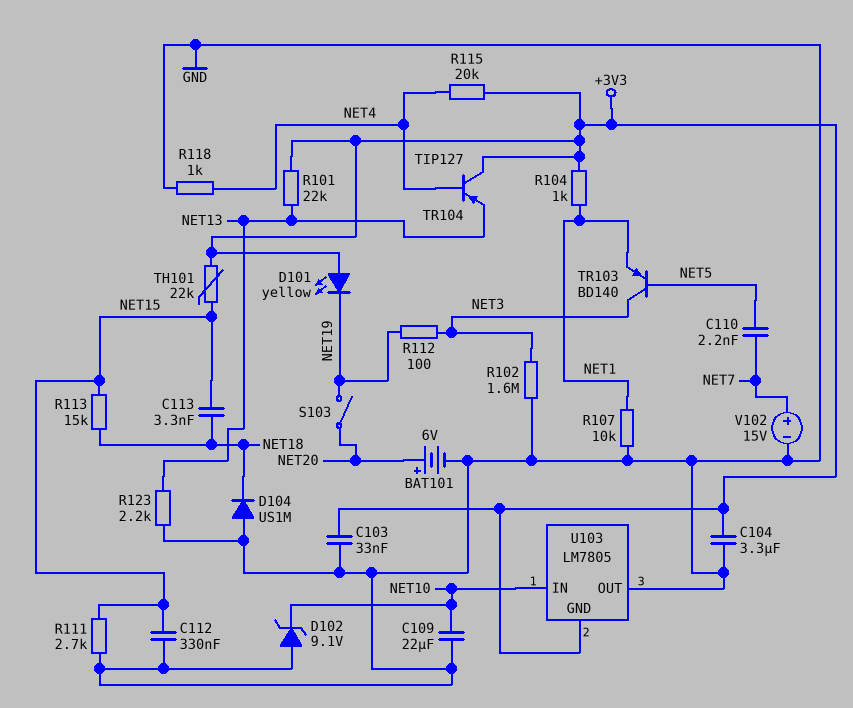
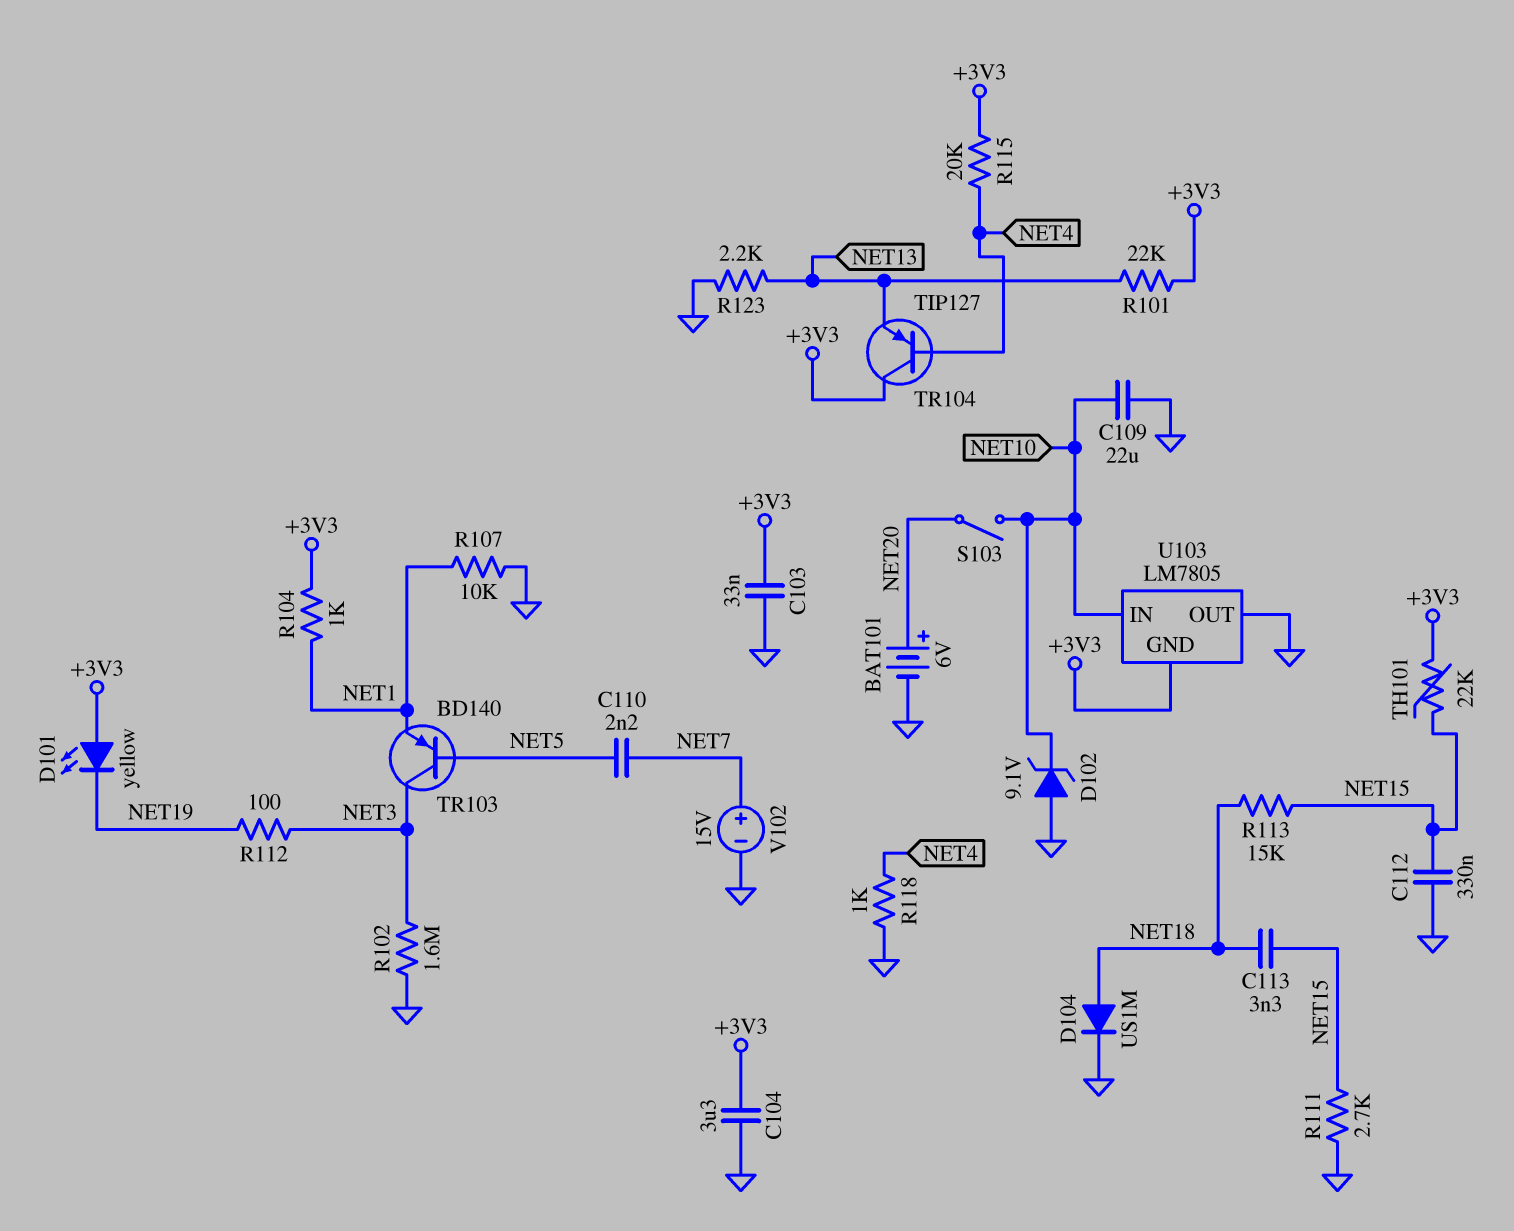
D104: diode US1M (A GND, K NET18) -> diode US1M (A NET18, K GND)
S103: switch (NET19, NET20) -> switch (NET10, NET20)

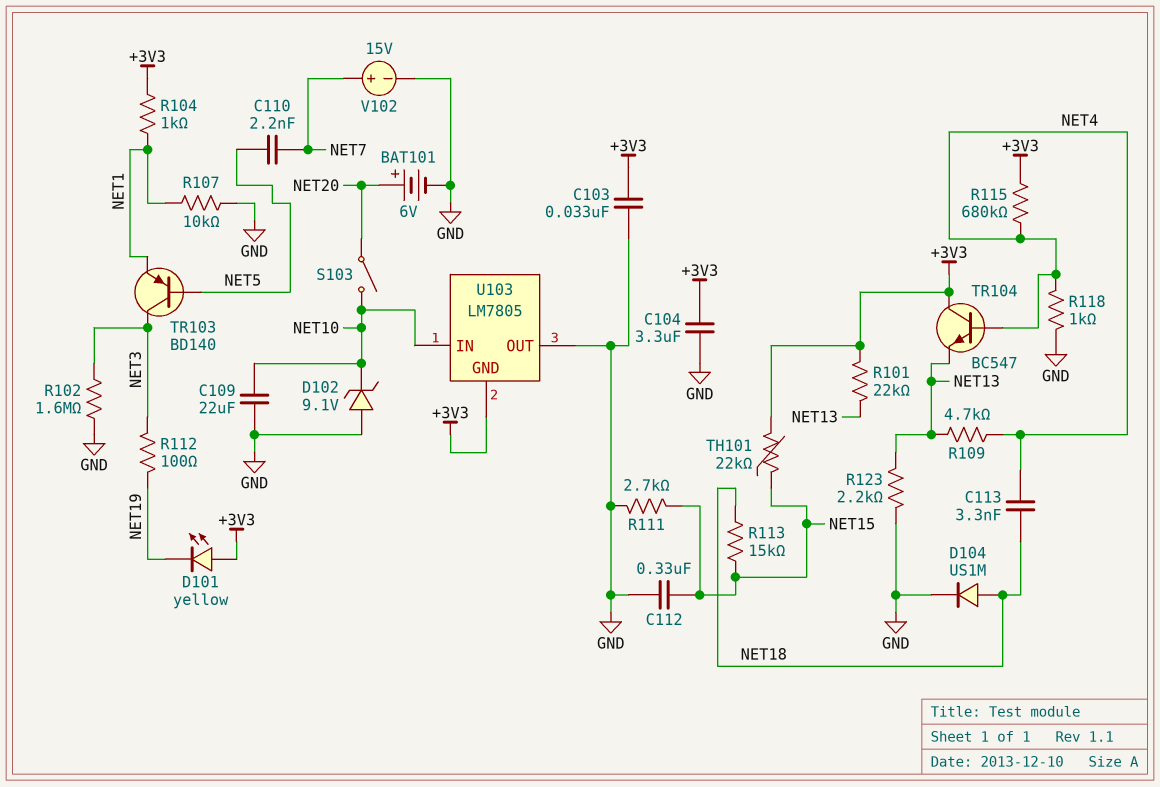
C113: 3.3nF (NET15, NET18) -> 3.3nF (NET4, NET18)
R109: none -> 4.7k (NET4, NET13)
R115: 20k (+3V3, NET4) -> 680k (+3V3, NET4)
TR104: PNP TIP127 (B NET4, C +3V3, E NET13) -> NPN BC547 (B NET4, C +3V3, E NET13)

